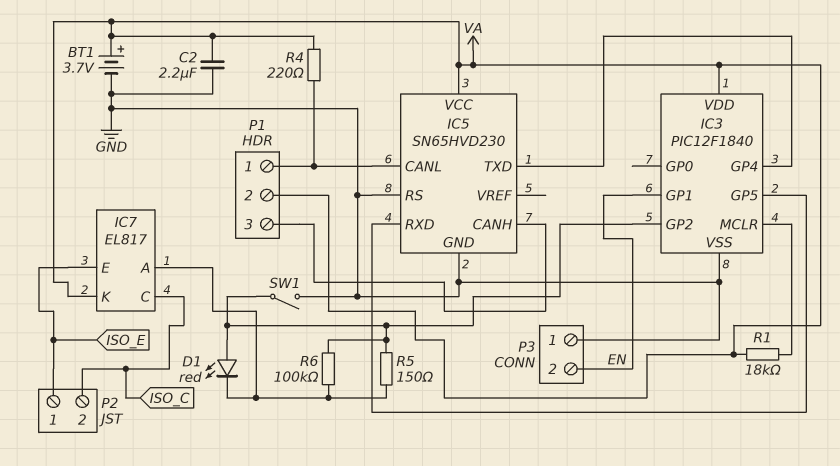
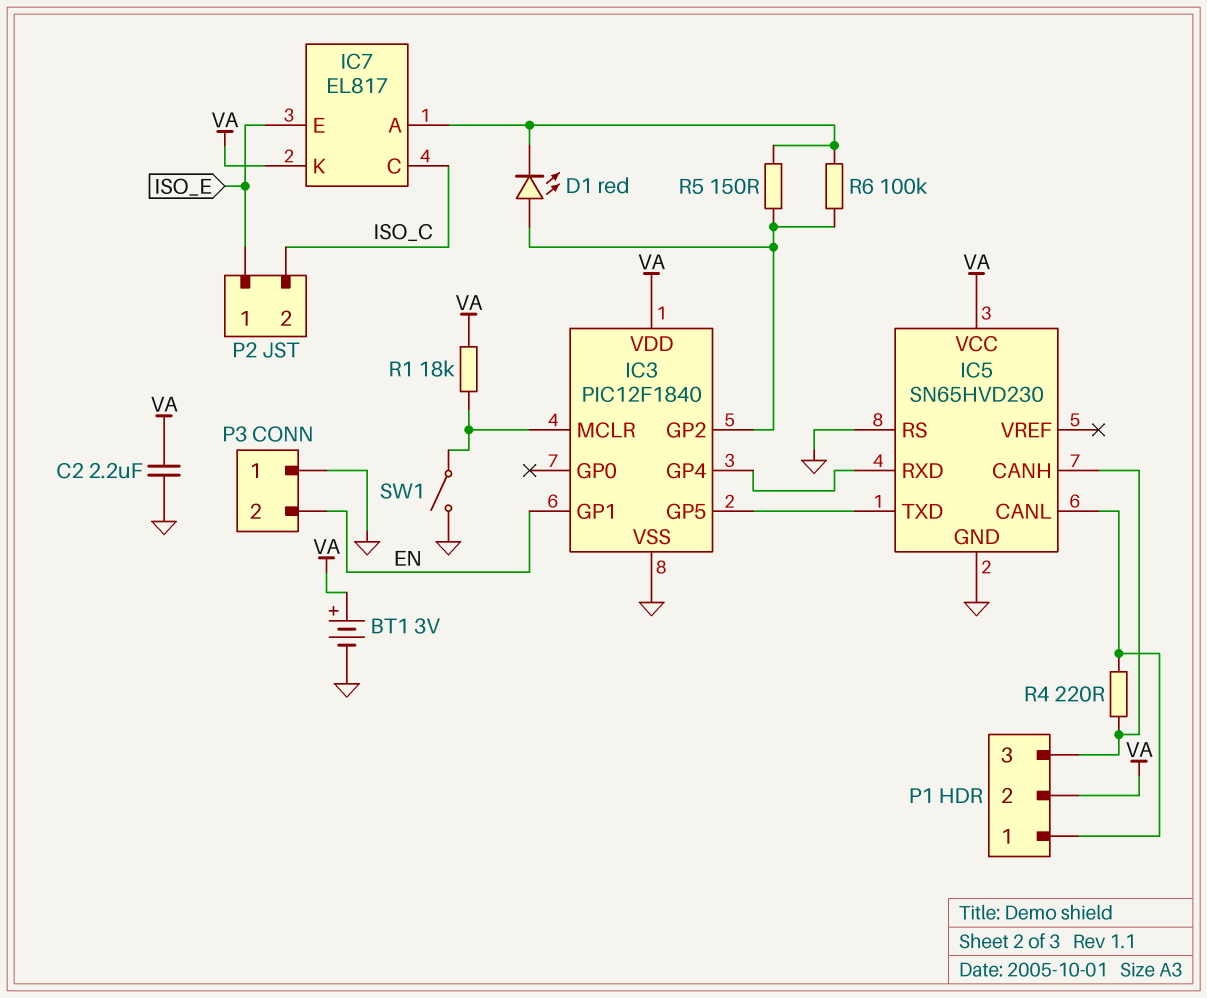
BT1: 3.7V (plus VA, minus GND) -> 3V (plus VA, minus GND)
IC5 pin RXD: IC3/GP5 -> IC3/GP4
IC5 pin TXD: IC3/GP4 -> IC3/GP5
R4: 220 (IC5/CANL, VA) -> 220 (IC5/CANH, IC5/CANL)
SW1: switch (GND, IC3/GP2) -> switch (GND, IC3/MCLR)

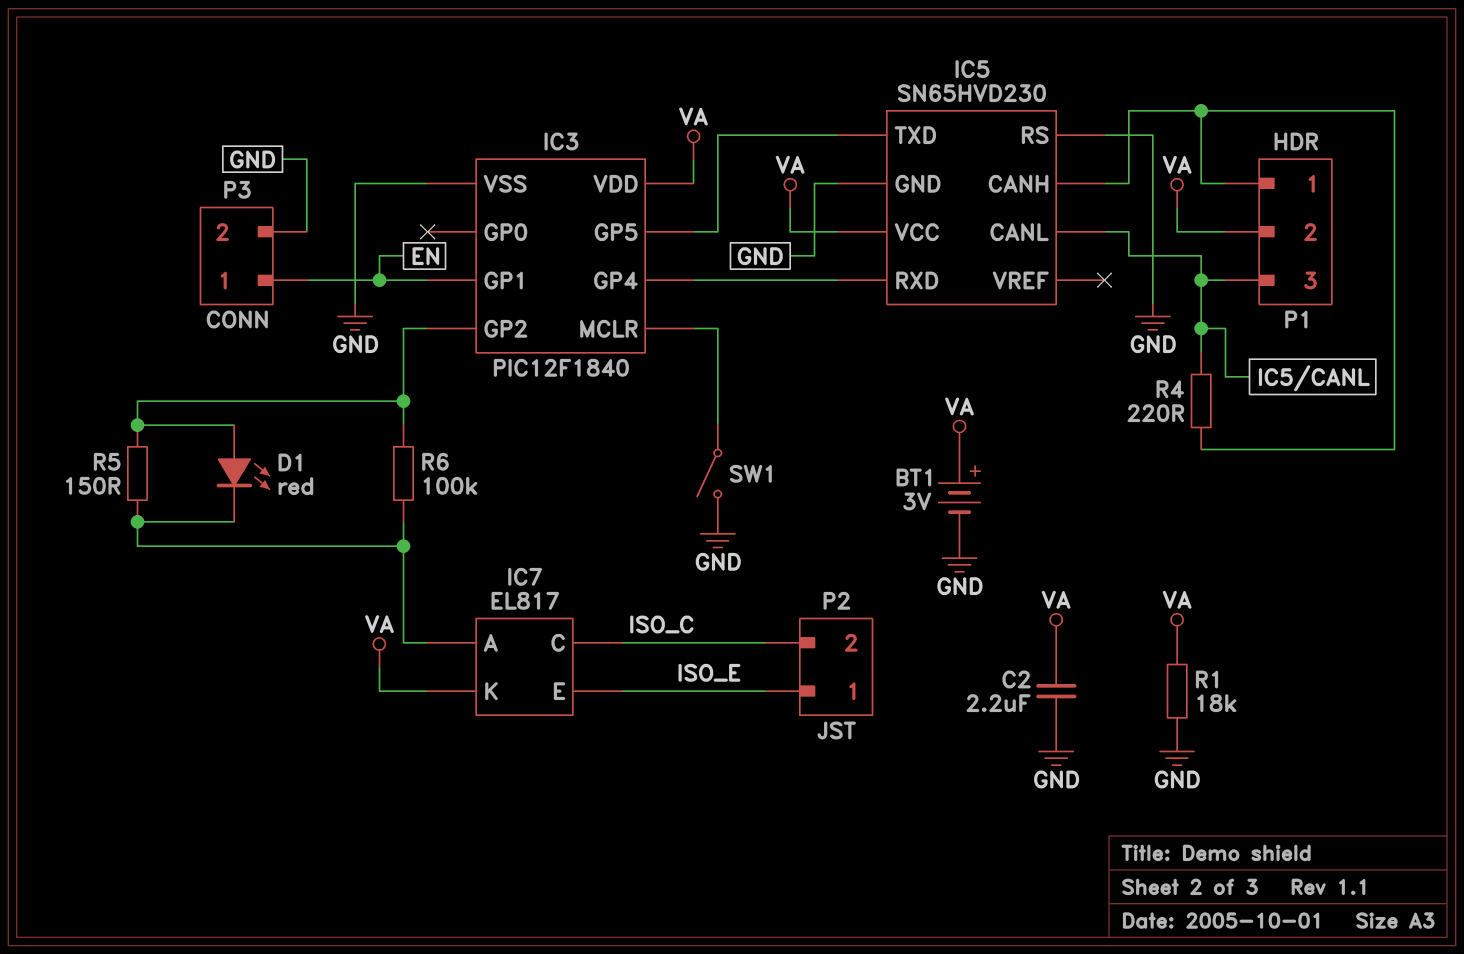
P1 pin 1: IC5/CANL -> IC5/CANH
P1 pin 3: IC5/CANH -> IC5/CANL
P3 pin 1: GND -> EN
P3 pin 2: EN -> GND
R1: 18k (IC3/MCLR, VA) -> 18k (GND, VA)

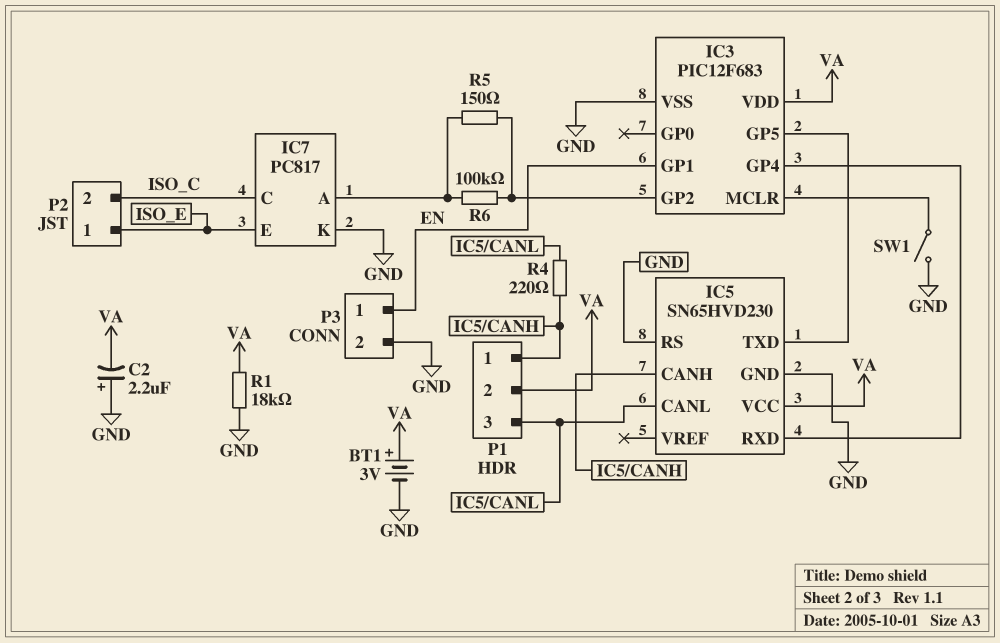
C2: 2.2uF (GND, VA) -> 2.2uF (plus GND, minus VA)
D1: LED red (A IC3/GP2, K IC7/A) -> none
IC3: PIC12F1840 -> PIC12F683
IC7: EL817 -> PC817
IC7 pin K: VA -> GND

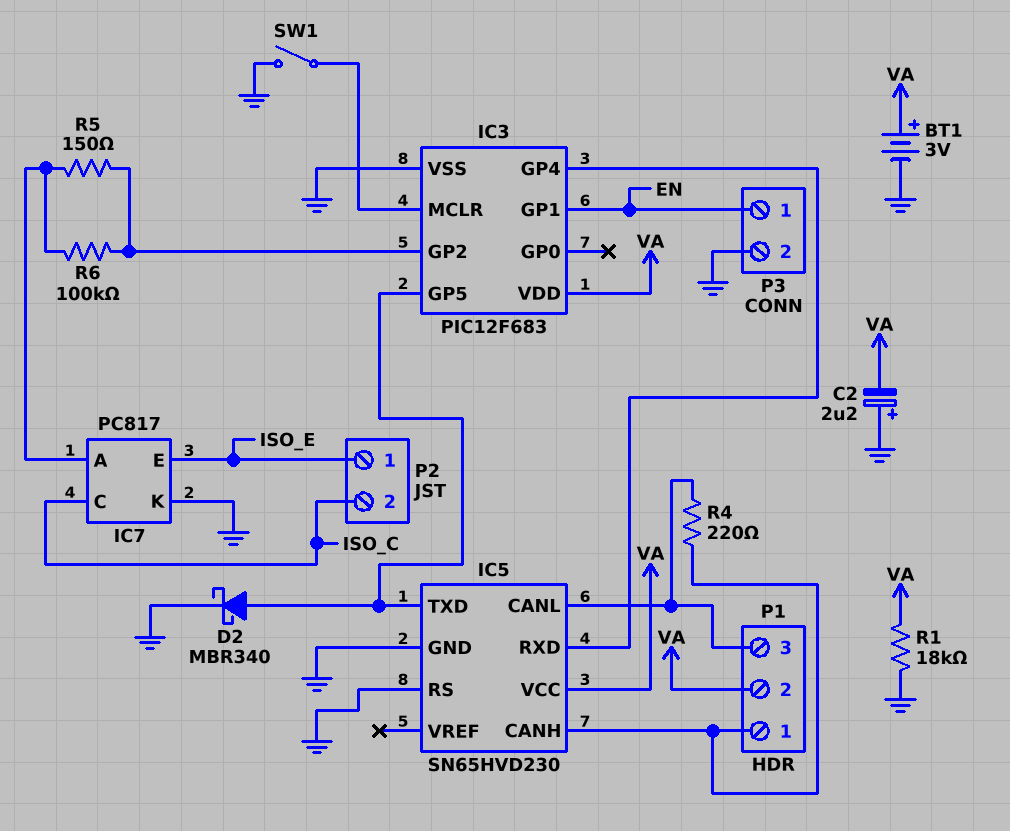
D2: none -> schottky MBR340 (A IC3/GP5, K GND)

